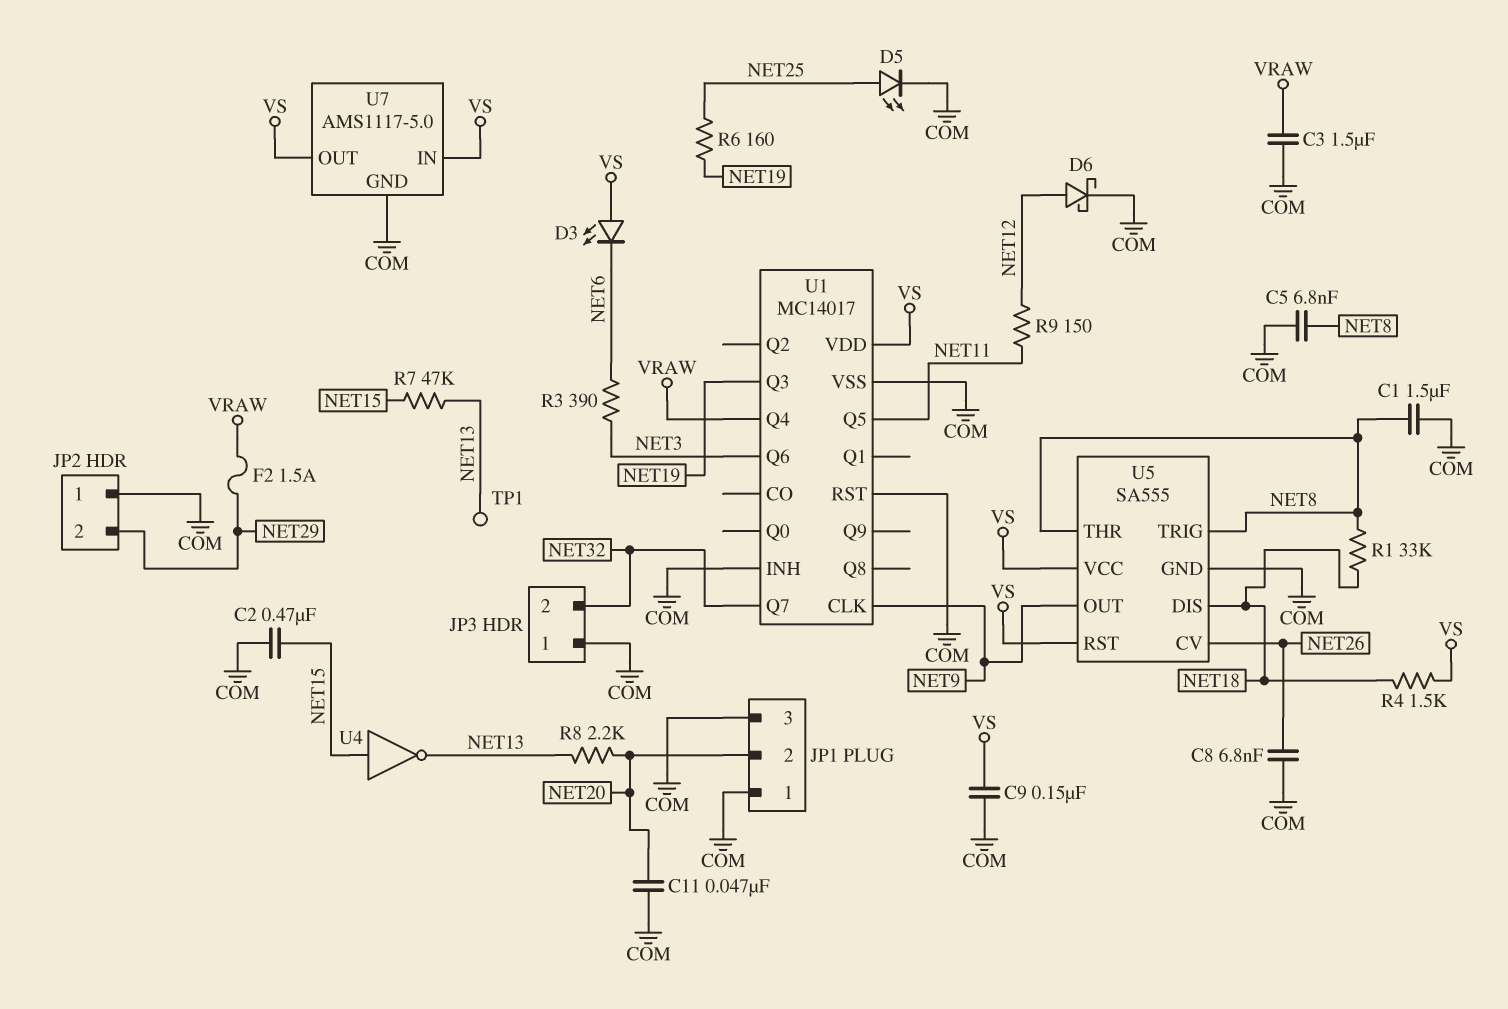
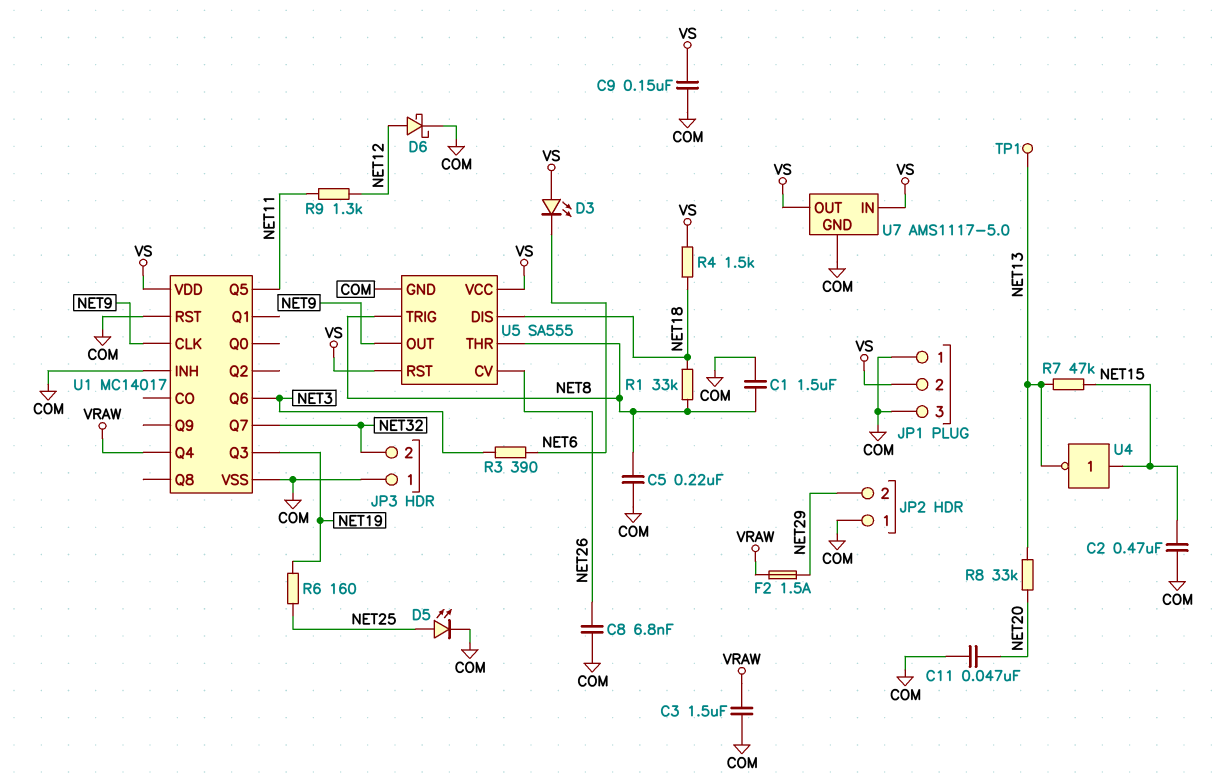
C5: 6.8nF (COM, NET8) -> 220nF (COM, NET8)
JP1 pin 2: NET20 -> VS
R8: 2.2k (NET13, NET20) -> 33k (NET13, NET20)
R9: 150 (NET11, NET12) -> 1.3k (NET11, NET12)

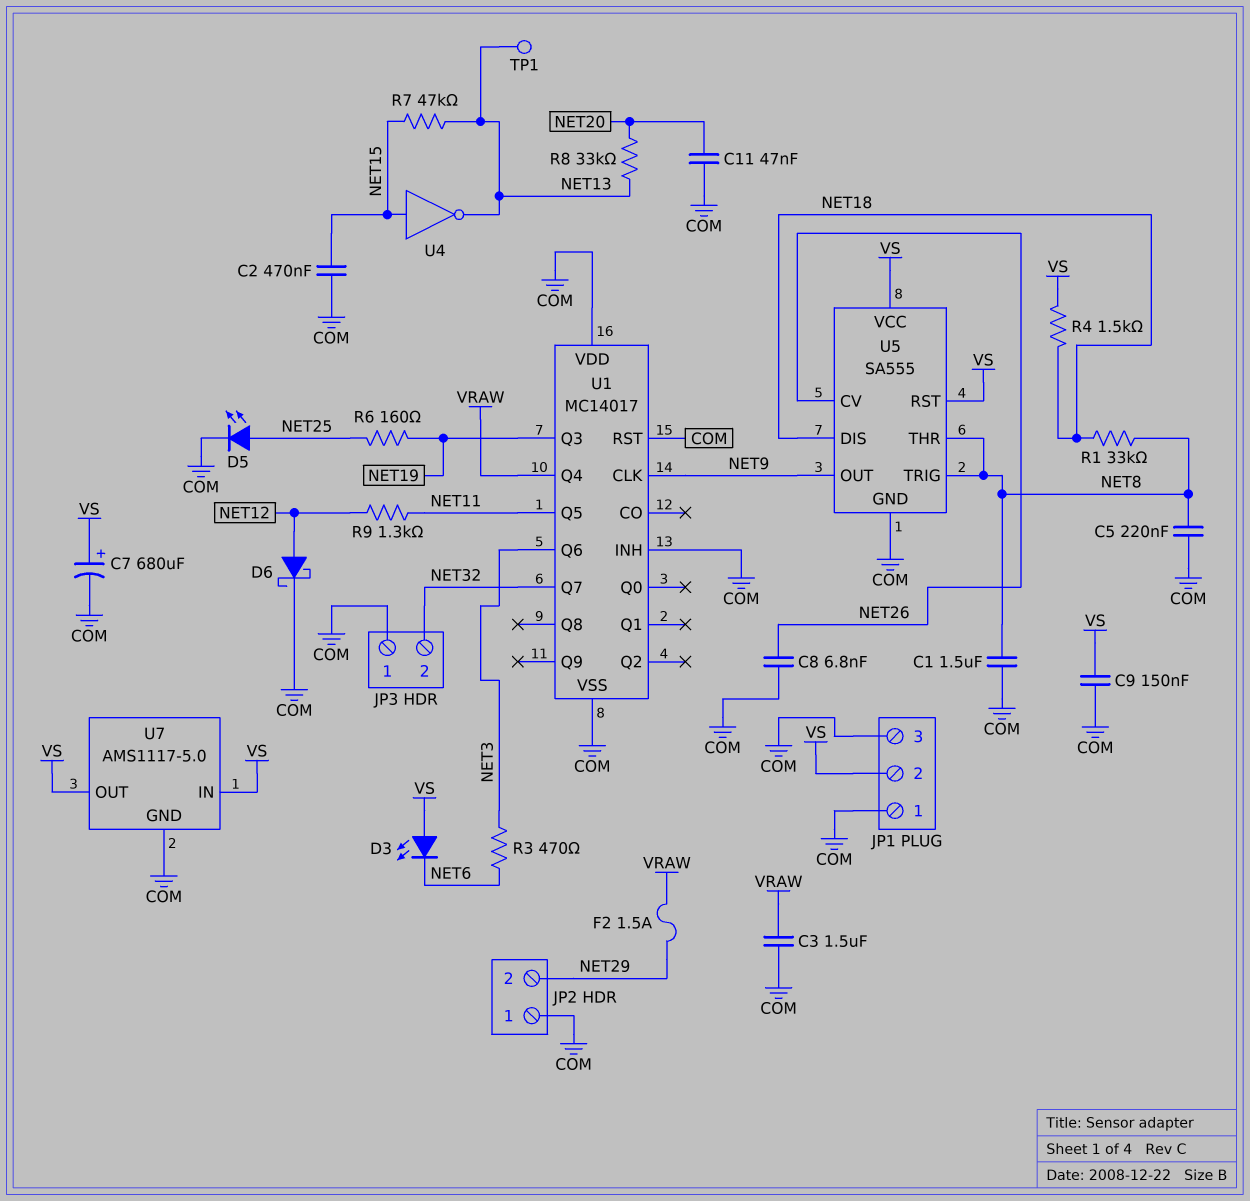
C7: none -> 680uF (plus VS, minus COM)
R3: 390 (NET3, NET6) -> 470 (NET3, NET6)
U1 pin VDD: VS -> COM

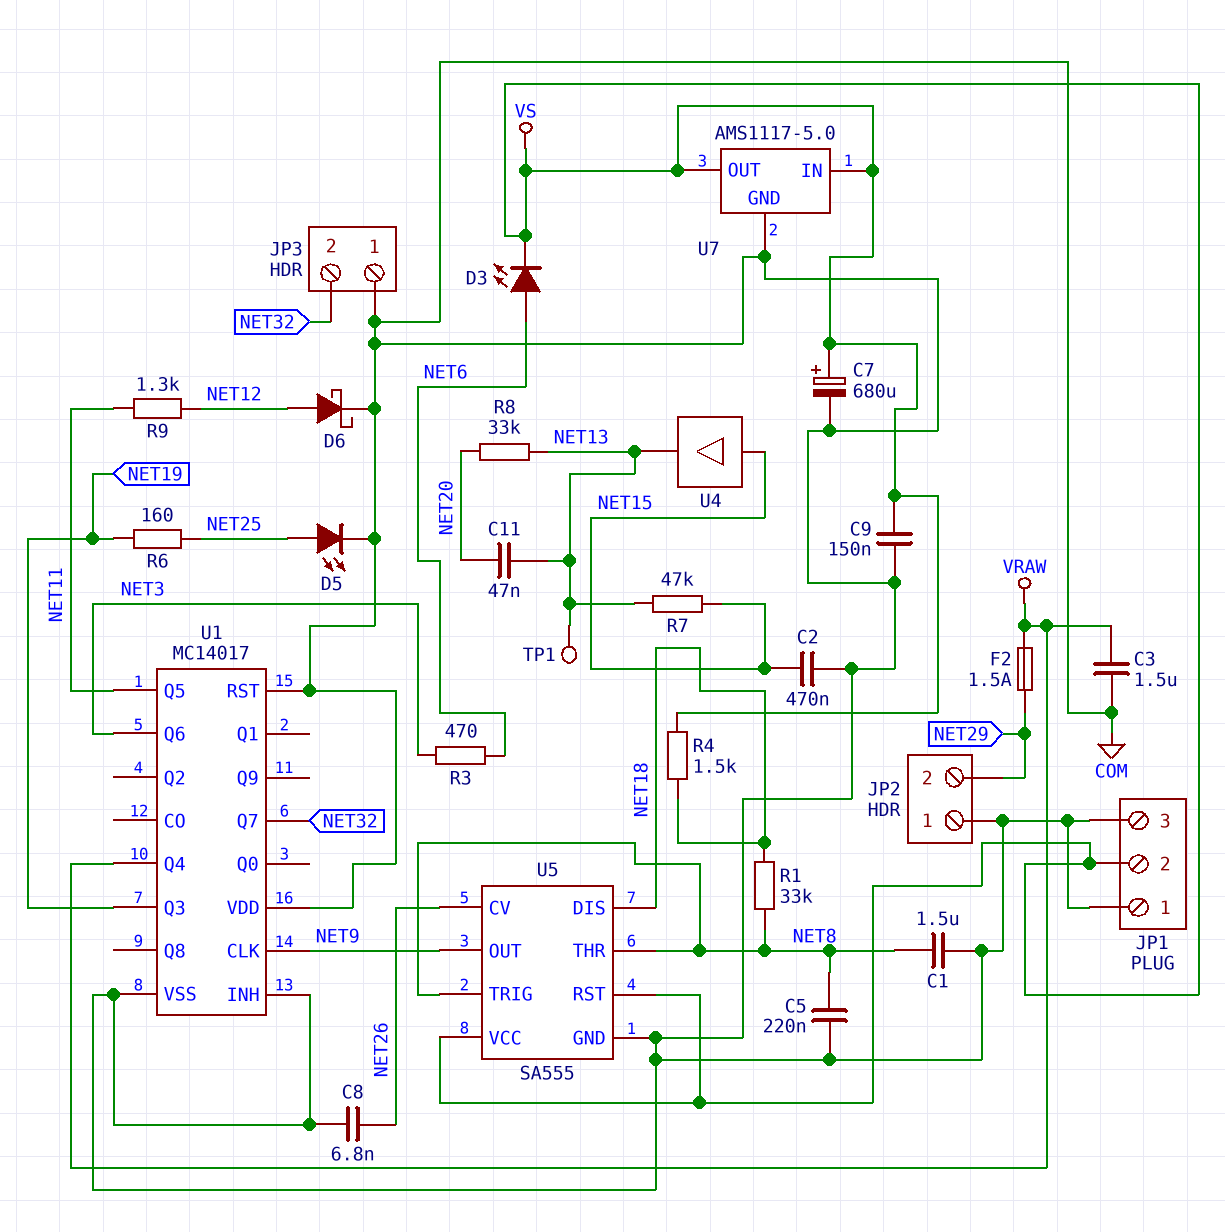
C11: 47nF (COM, NET20) -> 47nF (NET13, NET20)
D3: LED (A VS, K NET6) -> LED (A NET6, K VS)
U4: NOT (in NET15, out NET13) -> buffer (in NET15, out NET13)

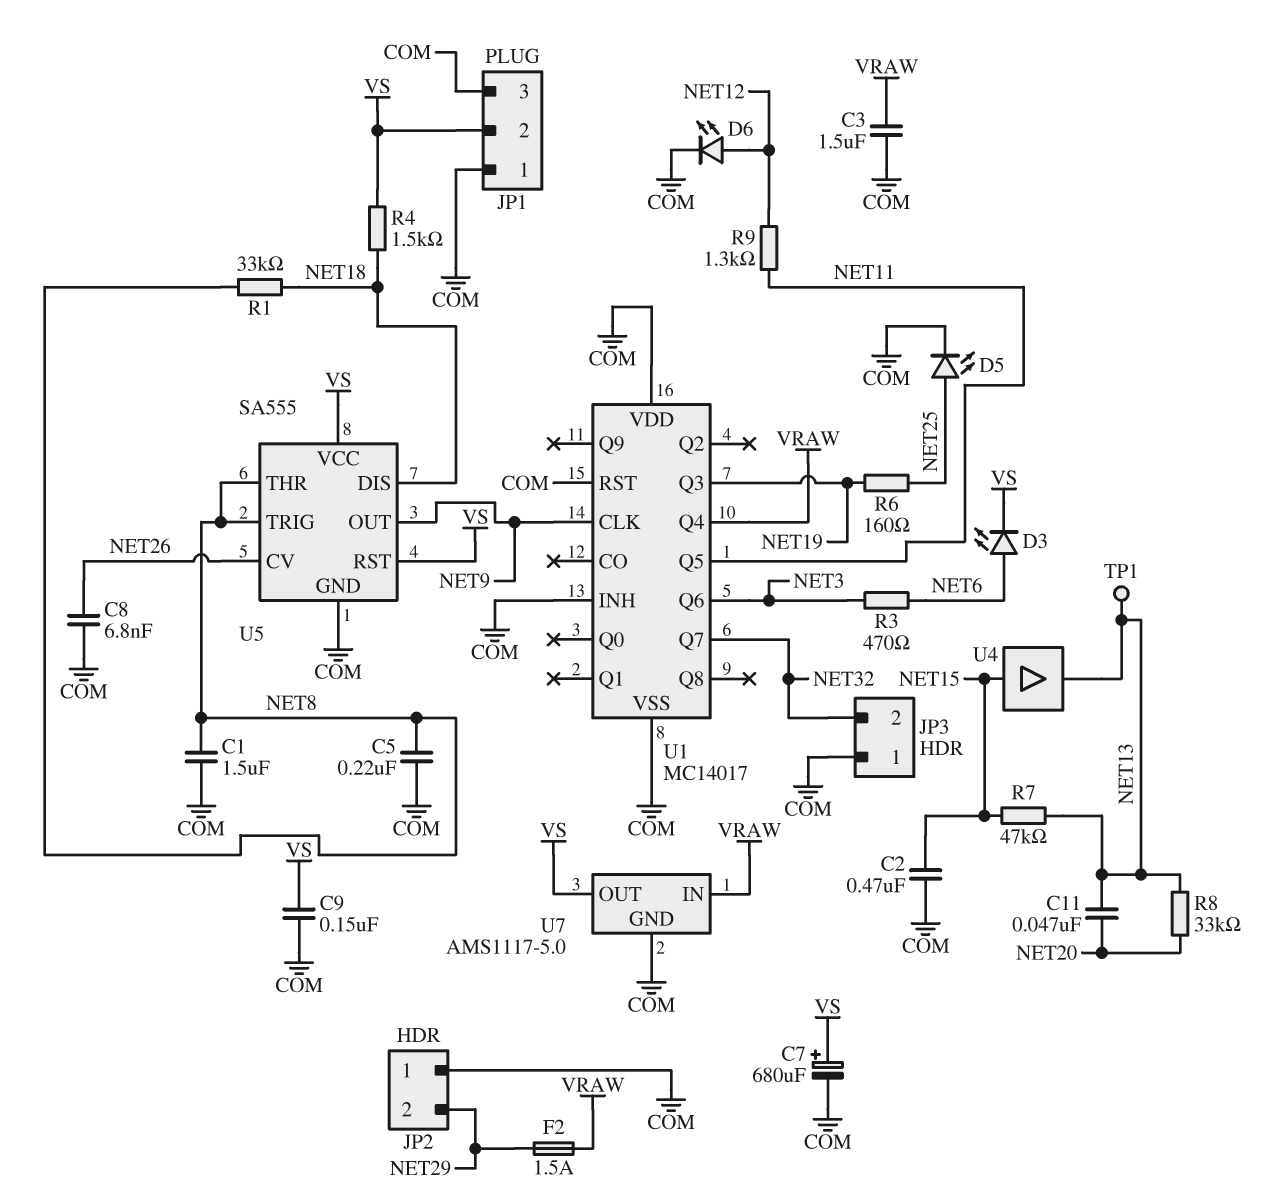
D6: schottky (A NET12, K COM) -> LED (A NET12, K COM)
U7 pin IN: VS -> VRAW

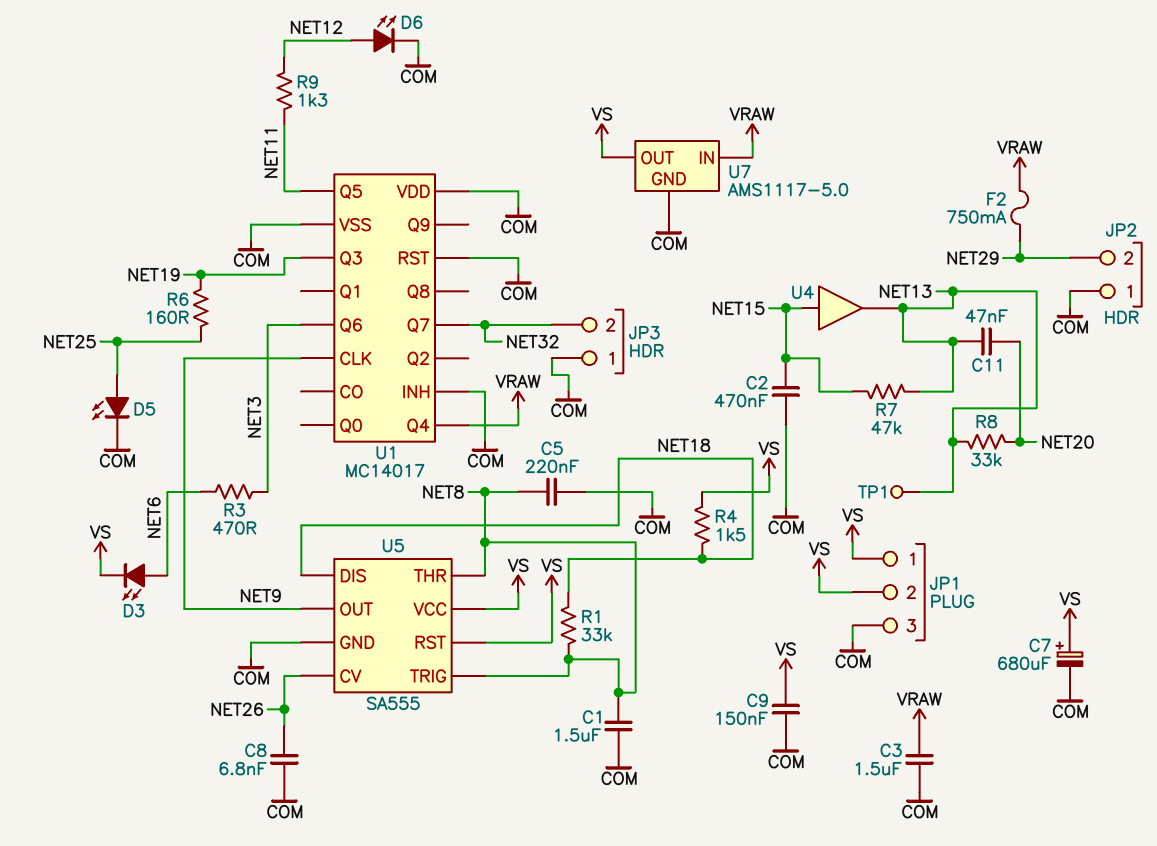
F2: 1.5A (NET29, VRAW) -> 750mA (NET29, VRAW)
JP1 pin 1: COM -> VS

